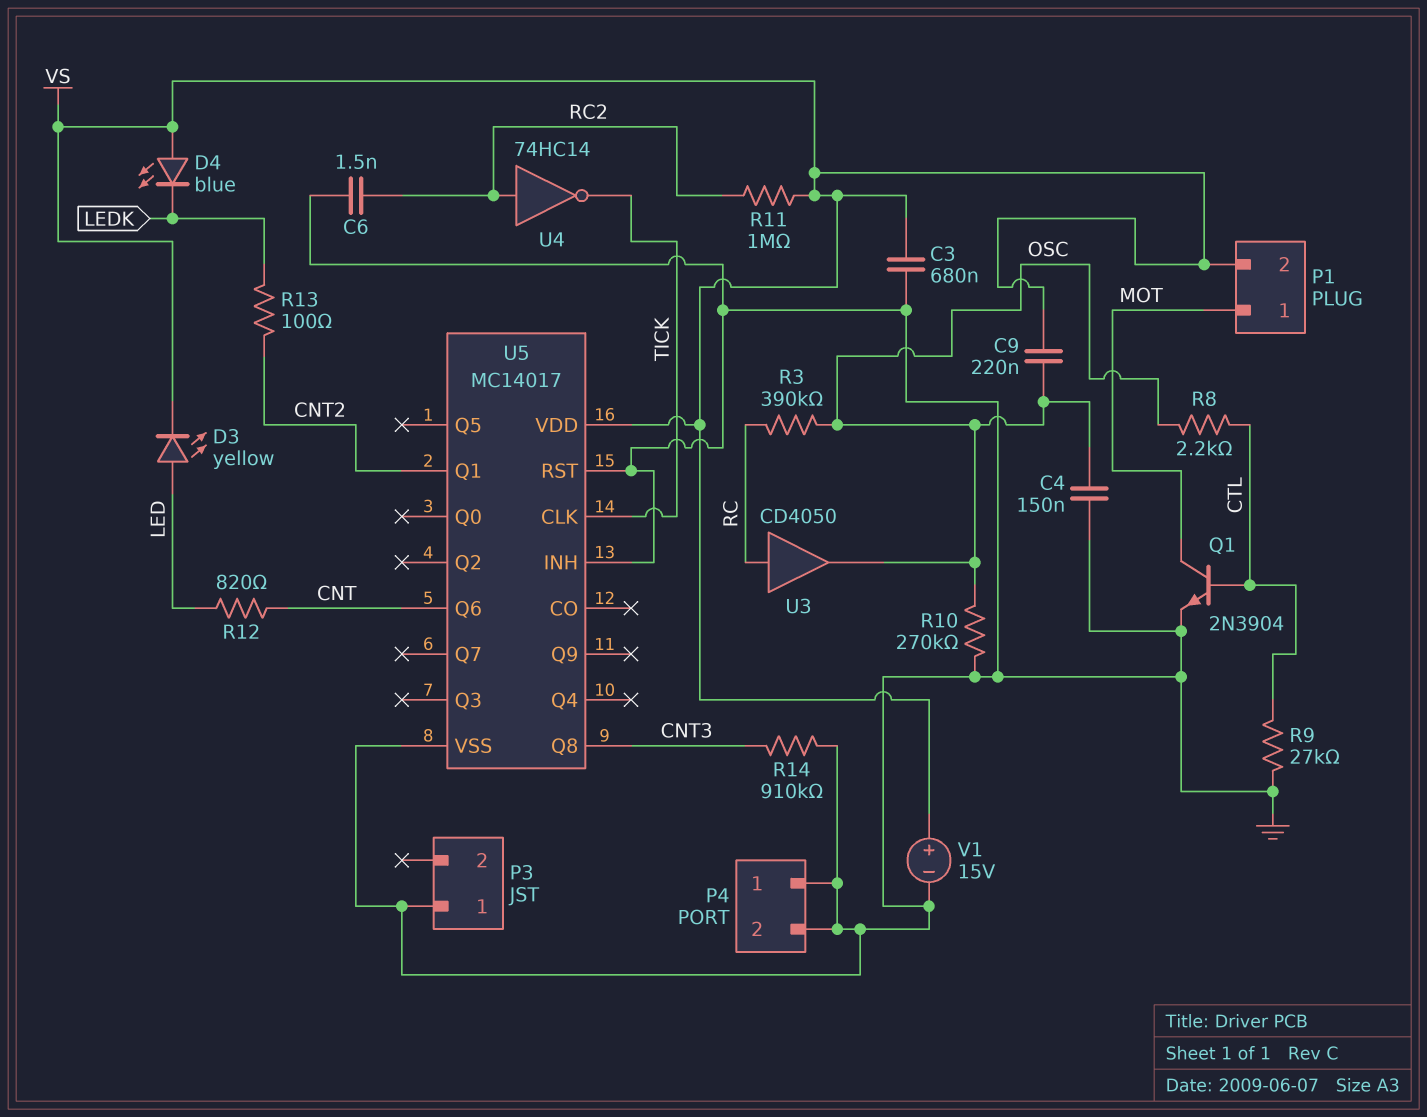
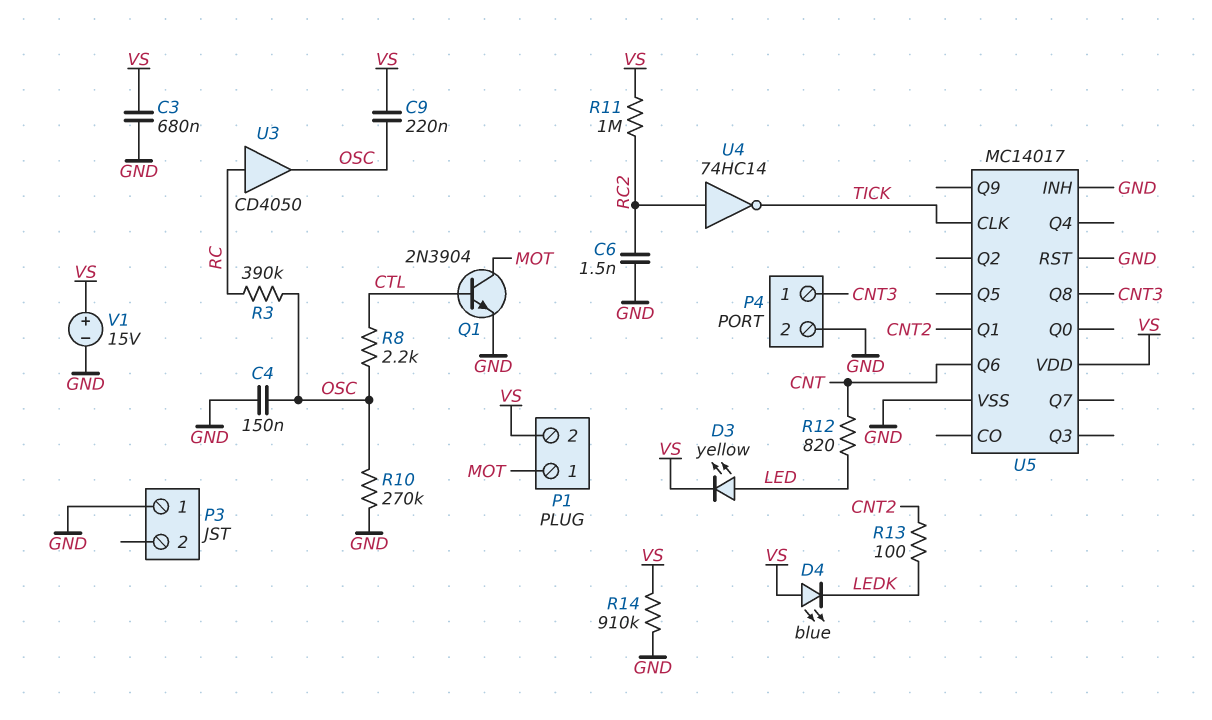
P4 pin 1: GND -> CNT3
R9: 27k (CTL, GND) -> none
R14: 910k (CNT3, GND) -> 910k (GND, VS)

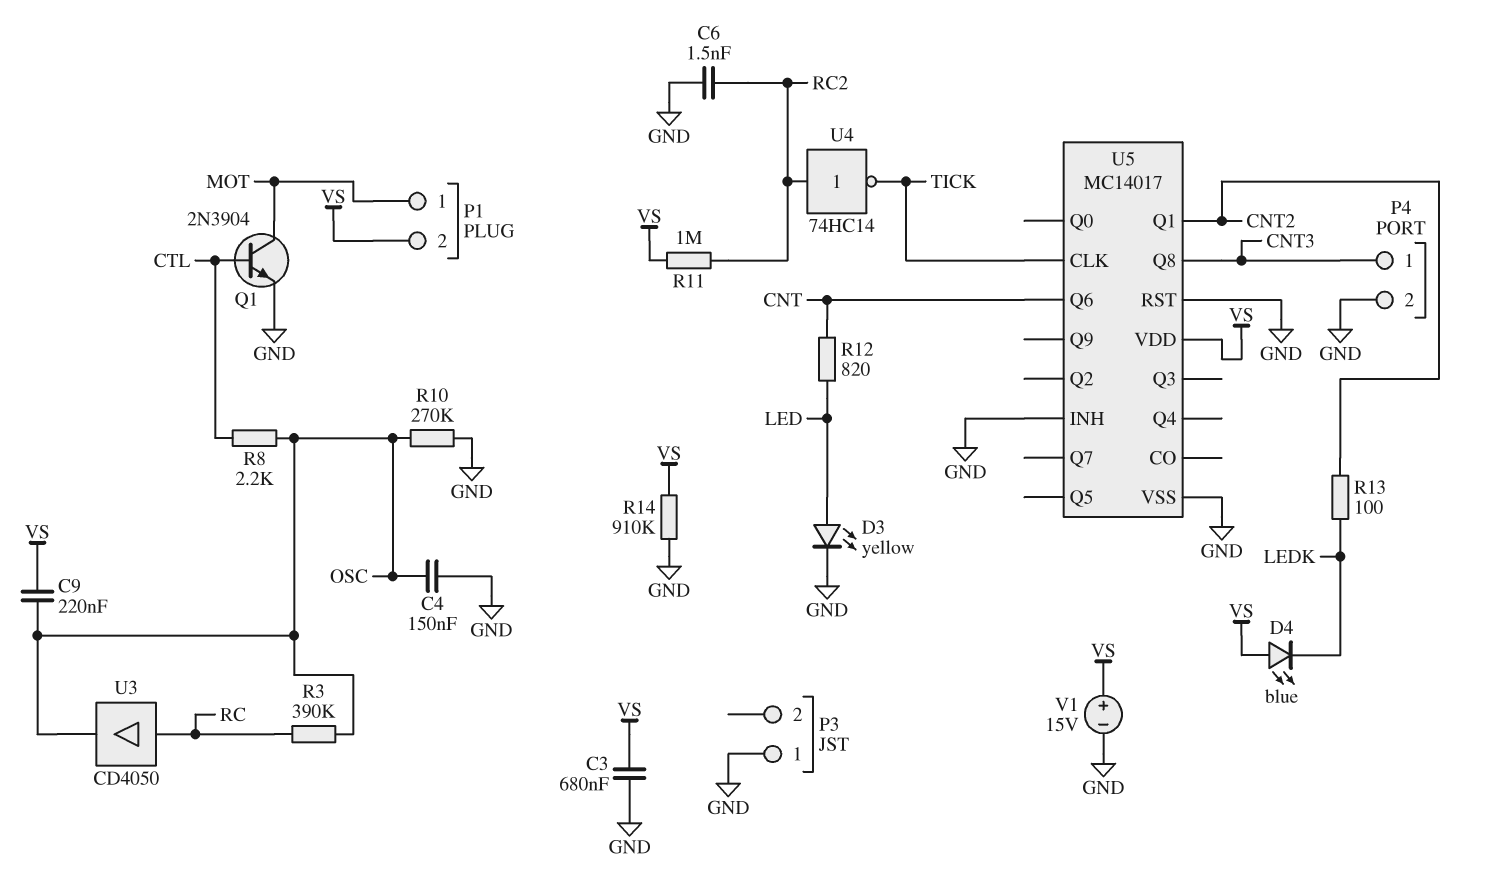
D3: LED yellow (A LED, K VS) -> LED yellow (A LED, K GND)

